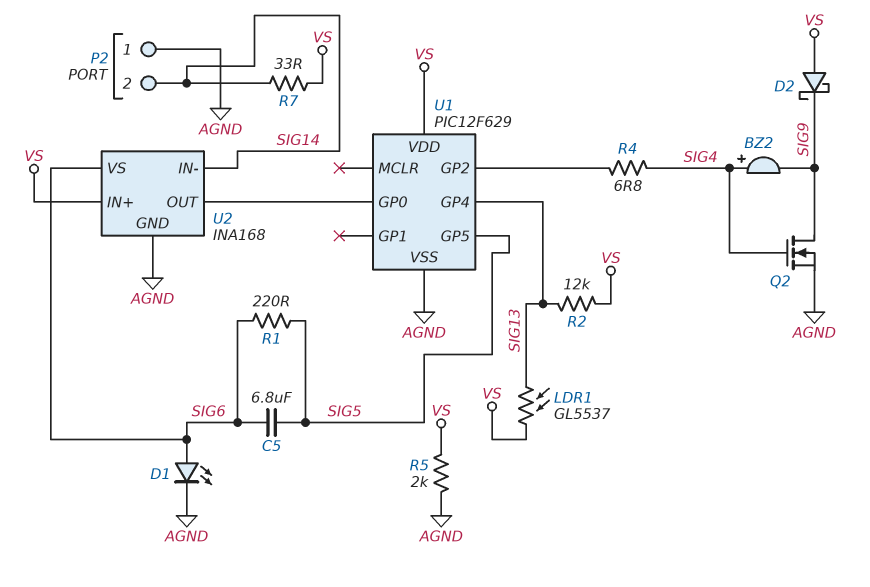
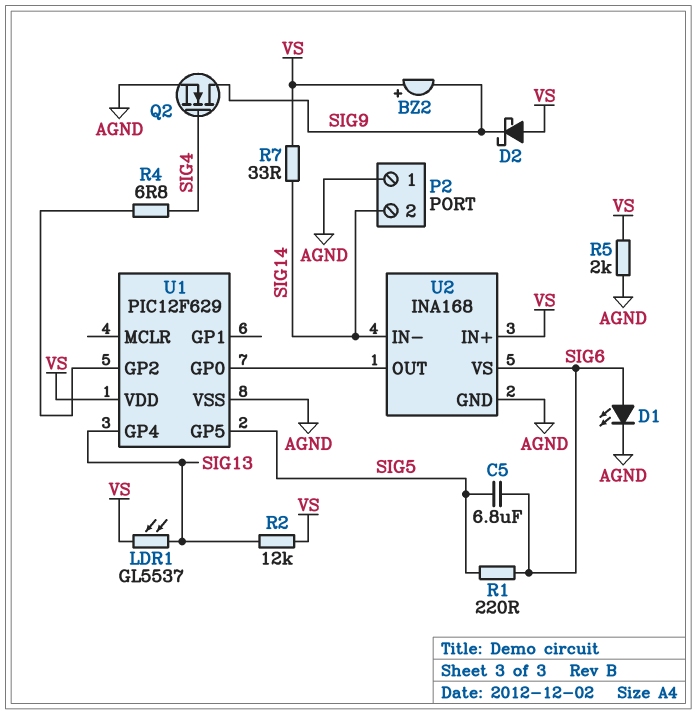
BZ2: buzzer (plus SIG4, minus SIG9) -> buzzer (plus VS, minus SIG9)

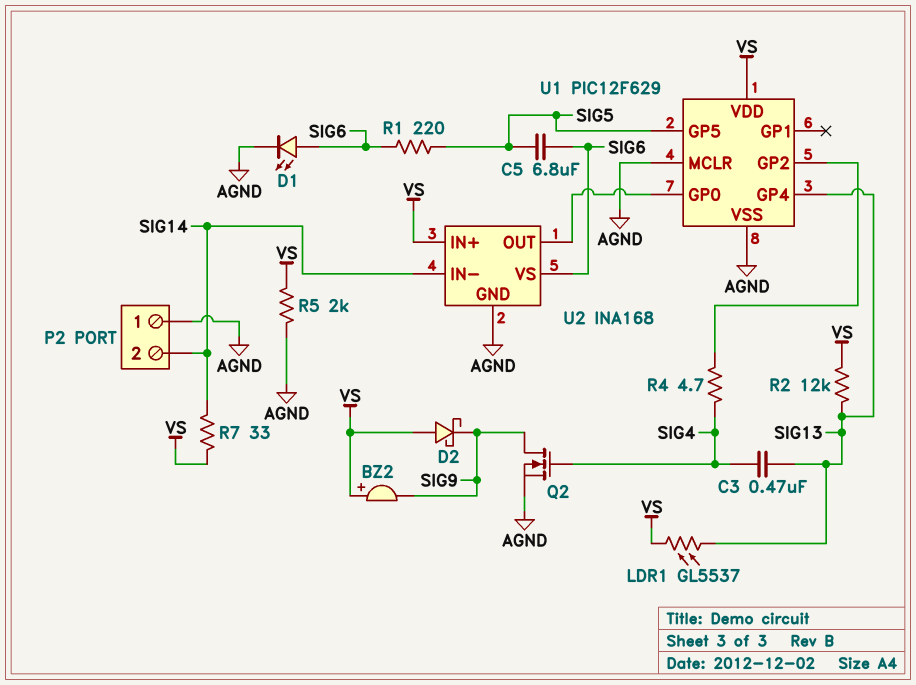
C3: none -> 470nF (SIG4, SIG13)
R4: 6.8 (SIG4, U1/GP2) -> 4.7 (SIG4, U1/GP2)
U1 pin MCLR: none -> AGND

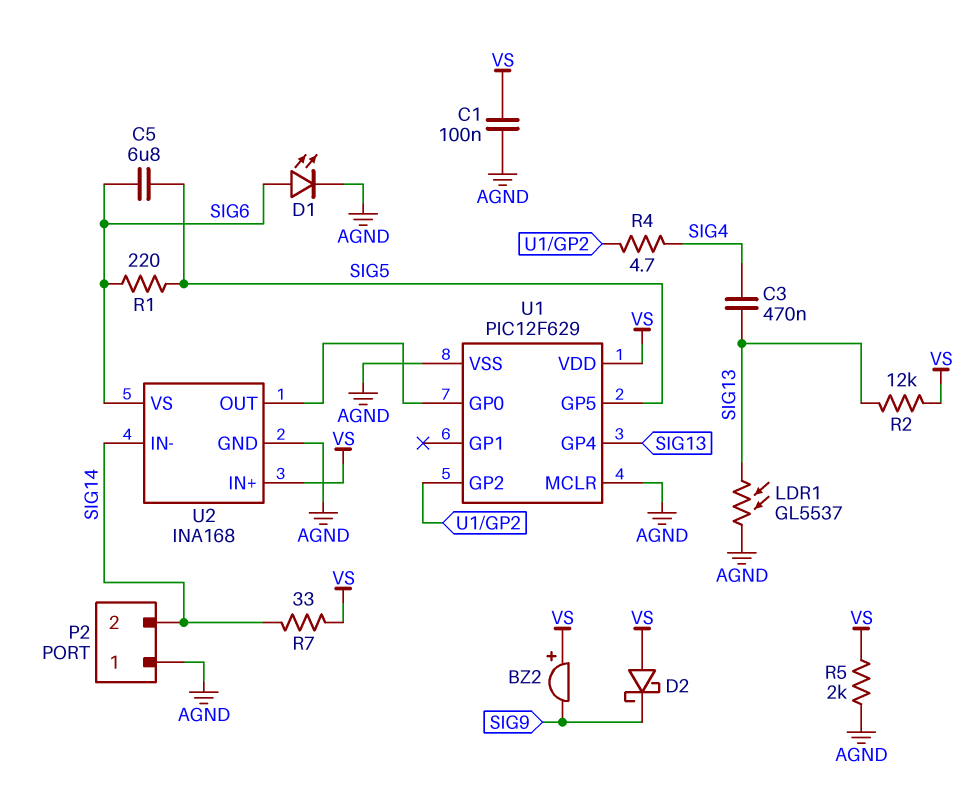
C1: none -> 100nF (AGND, VS)
LDR1: GL5537 (SIG13, VS) -> GL5537 (AGND, SIG13)
Q2: NMOS (G SIG4, D SIG9, S AGND) -> none

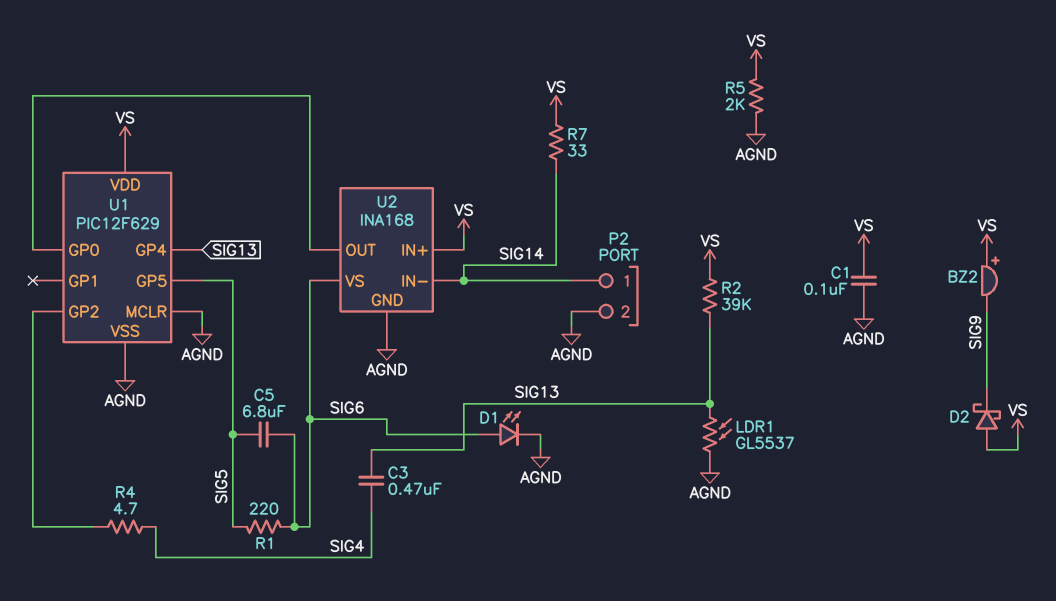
P2 pin 1: AGND -> SIG14
P2 pin 2: SIG14 -> AGND
R2: 12k (SIG13, VS) -> 39k (SIG13, VS)

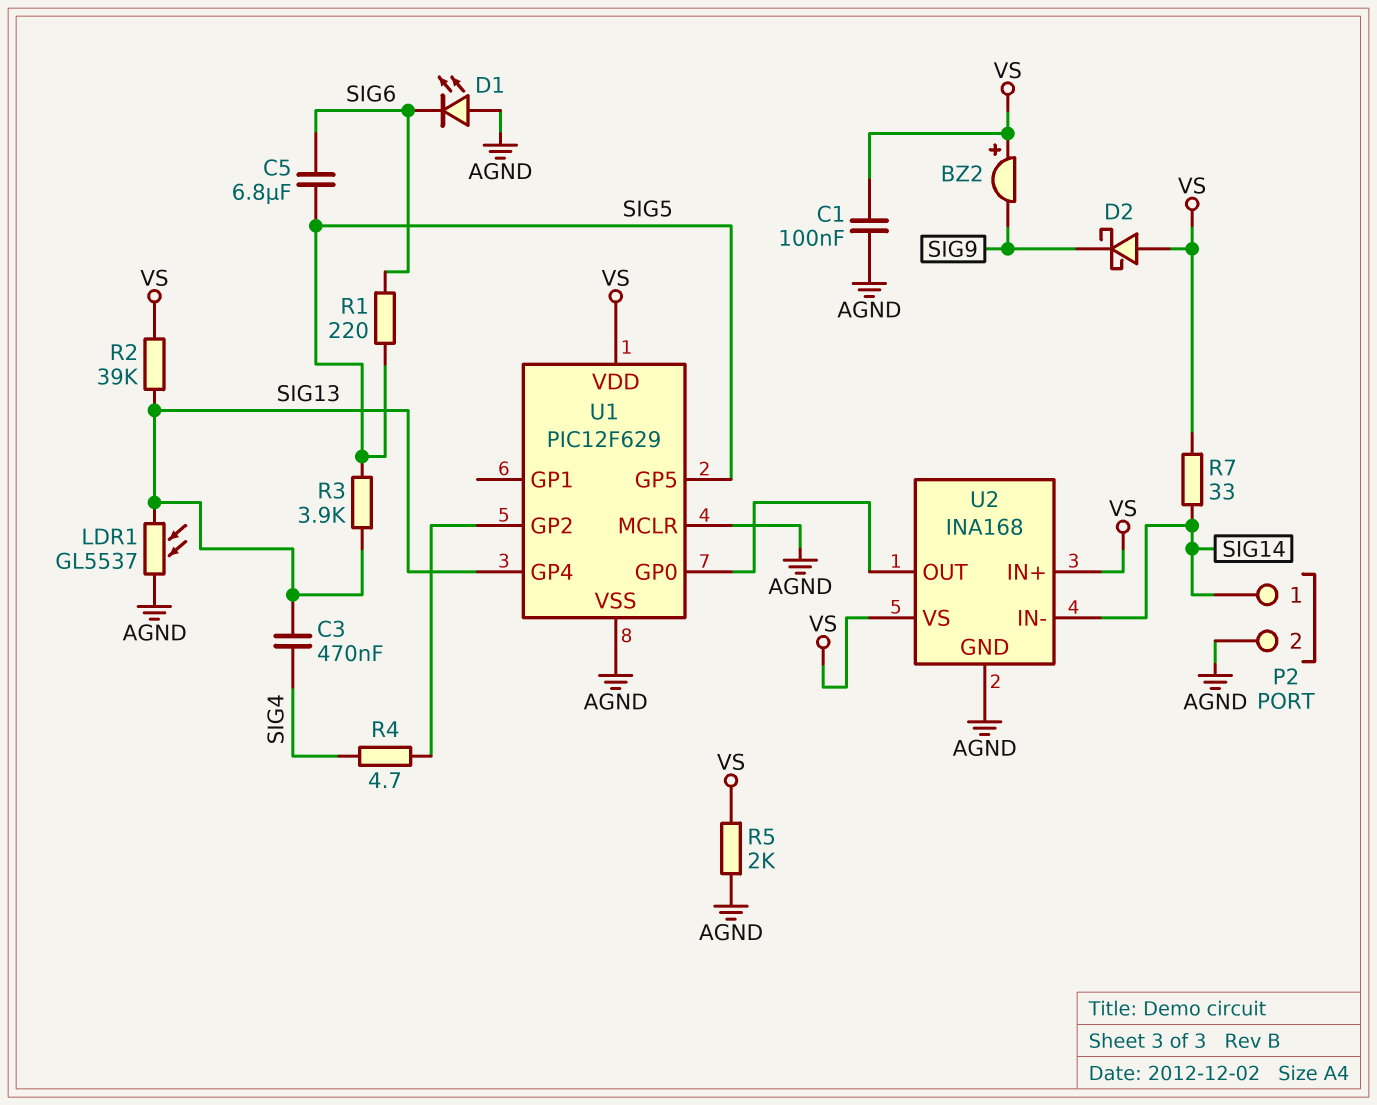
D1: LED (A SIG6, K AGND) -> LED (A AGND, K SIG6)
R3: none -> 3.9k (SIG5, SIG13)
U2 pin VS: SIG6 -> VS

